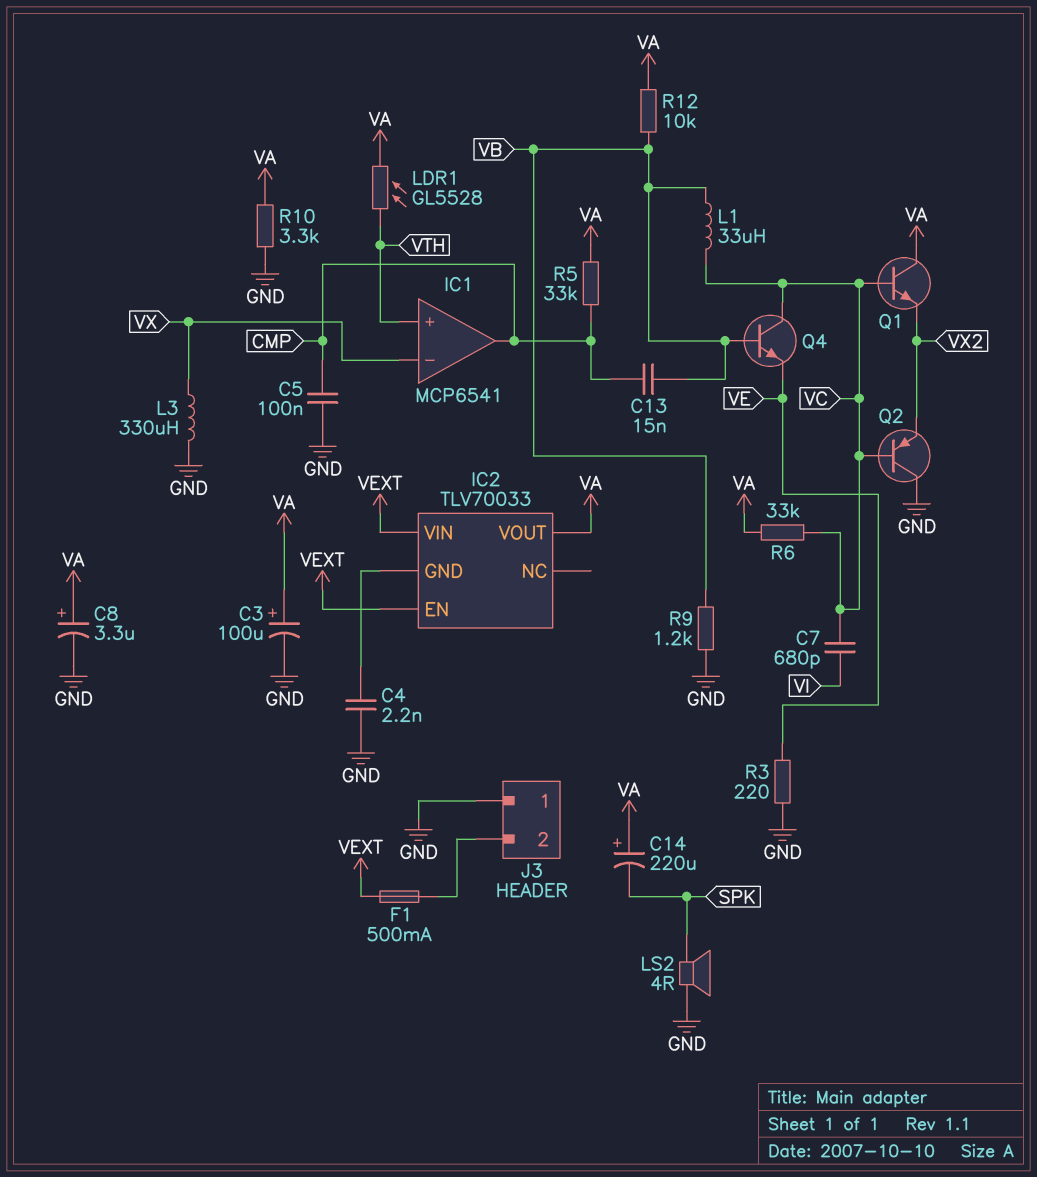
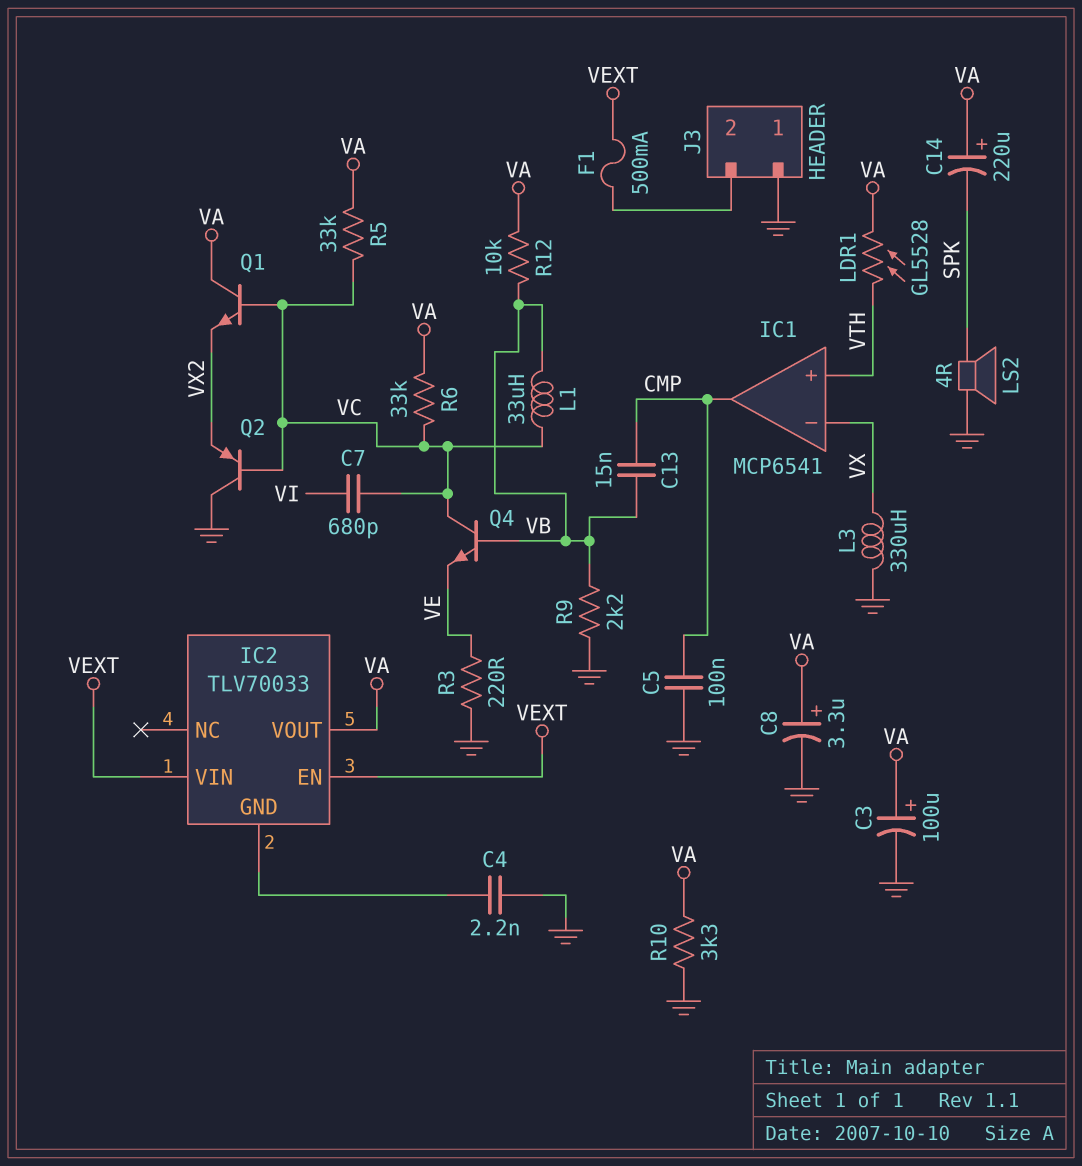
R5: 33k (CMP, VA) -> 33k (VA, VC)
R9: 1.2k (GND, VB) -> 2.2k (GND, VB)

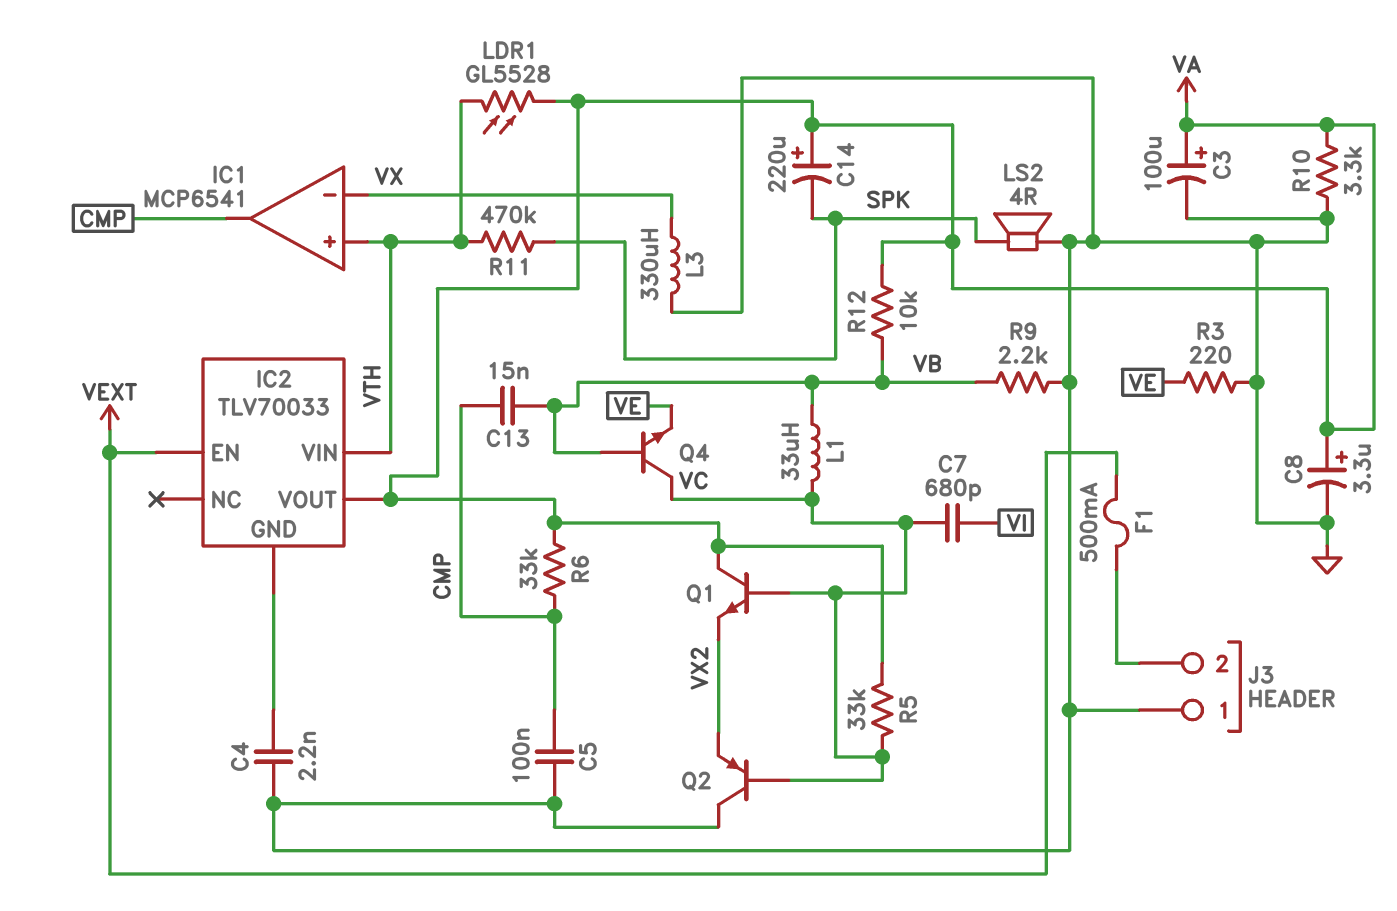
IC2 pin VIN: VEXT -> VTH
R6: 33k (VA, VC) -> 33k (CMP, VA)
R11: none -> 470k (SPK, VTH)

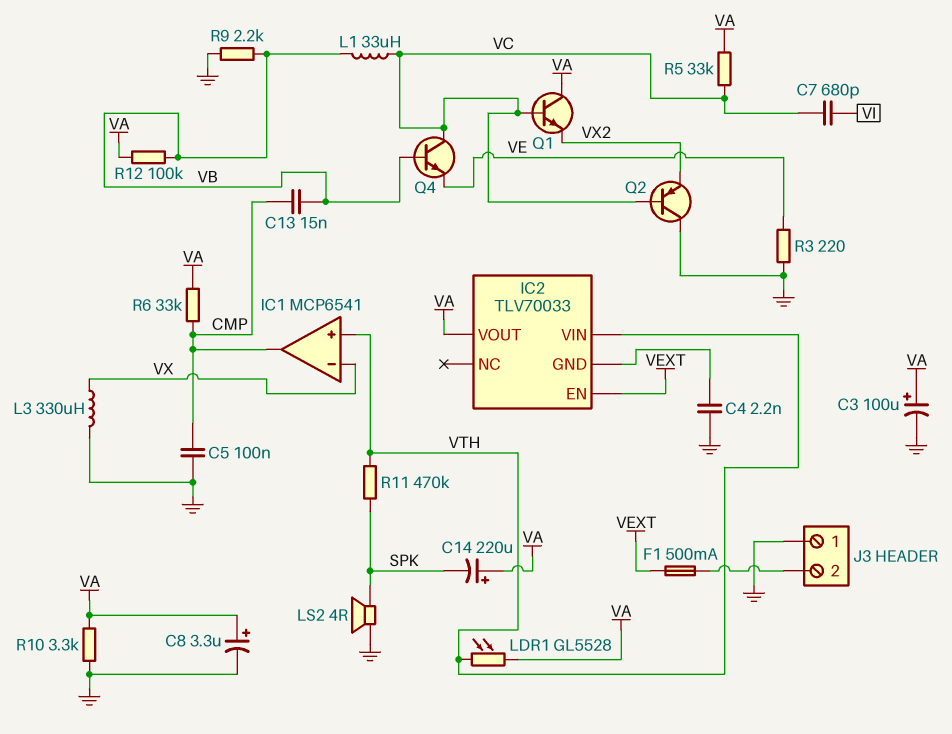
R12: 10k (VA, VB) -> 100k (VA, VB)

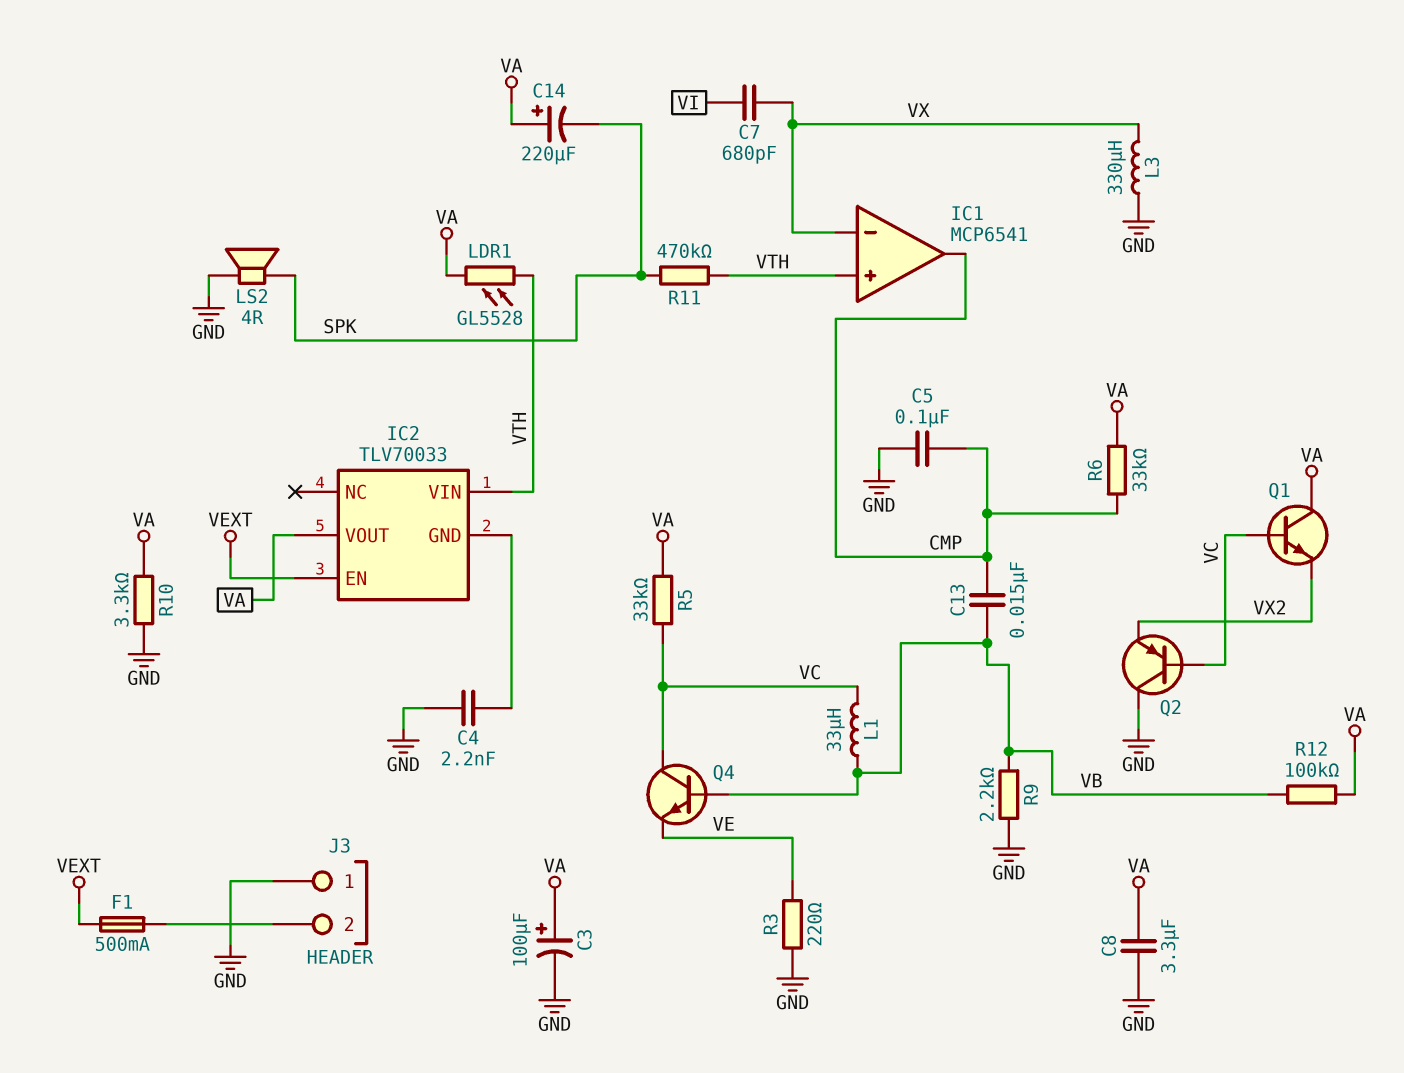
C7: 680pF (VC, VI) -> 680pF (VI, VX)
C8: 3.3uF (plus VA, minus GND) -> 3.3uF (GND, VA)

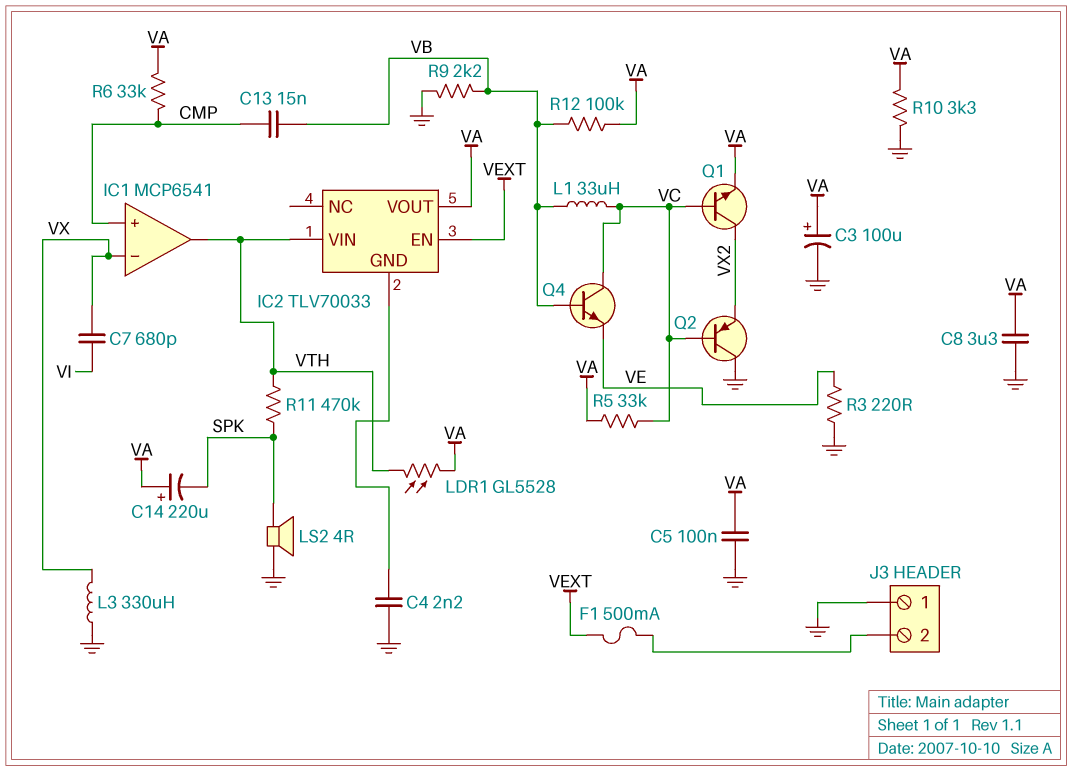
C5: 100nF (CMP, GND) -> 100nF (GND, VA)
IC1 pin in+: VTH -> CMP
IC1 pin out: CMP -> VTH
Q1: NPN (B VC, C VA, E VX2) -> NPN (B VC, C VX2, E VA)

